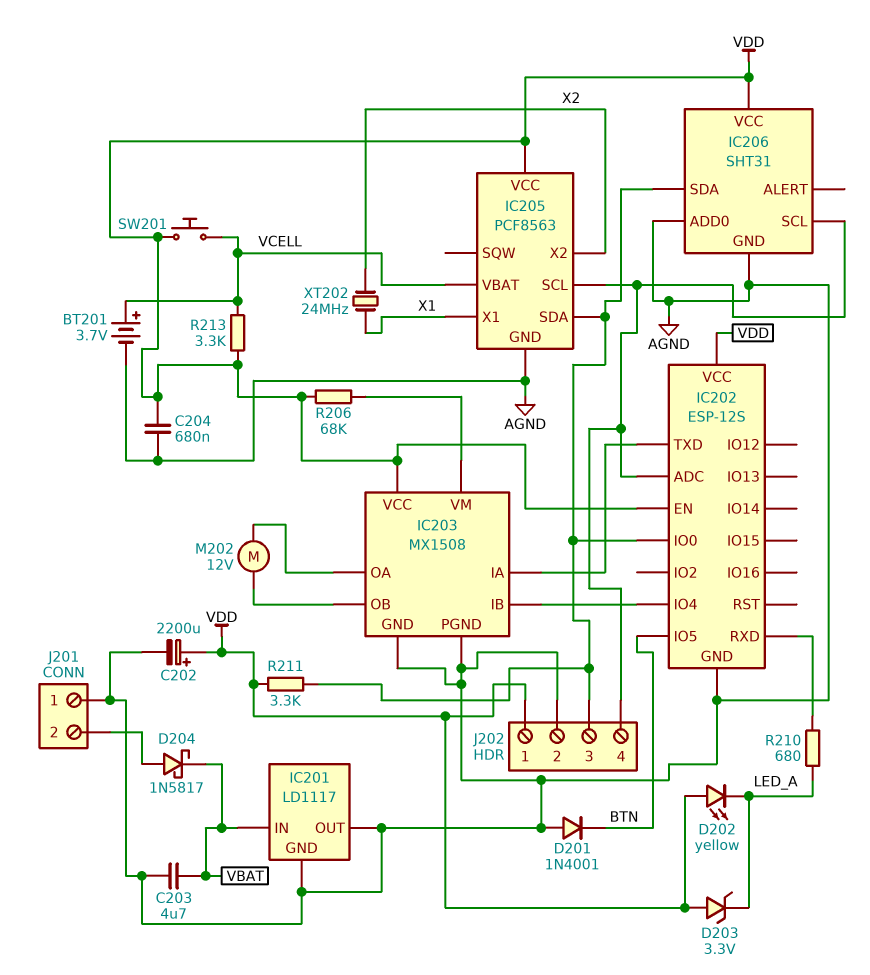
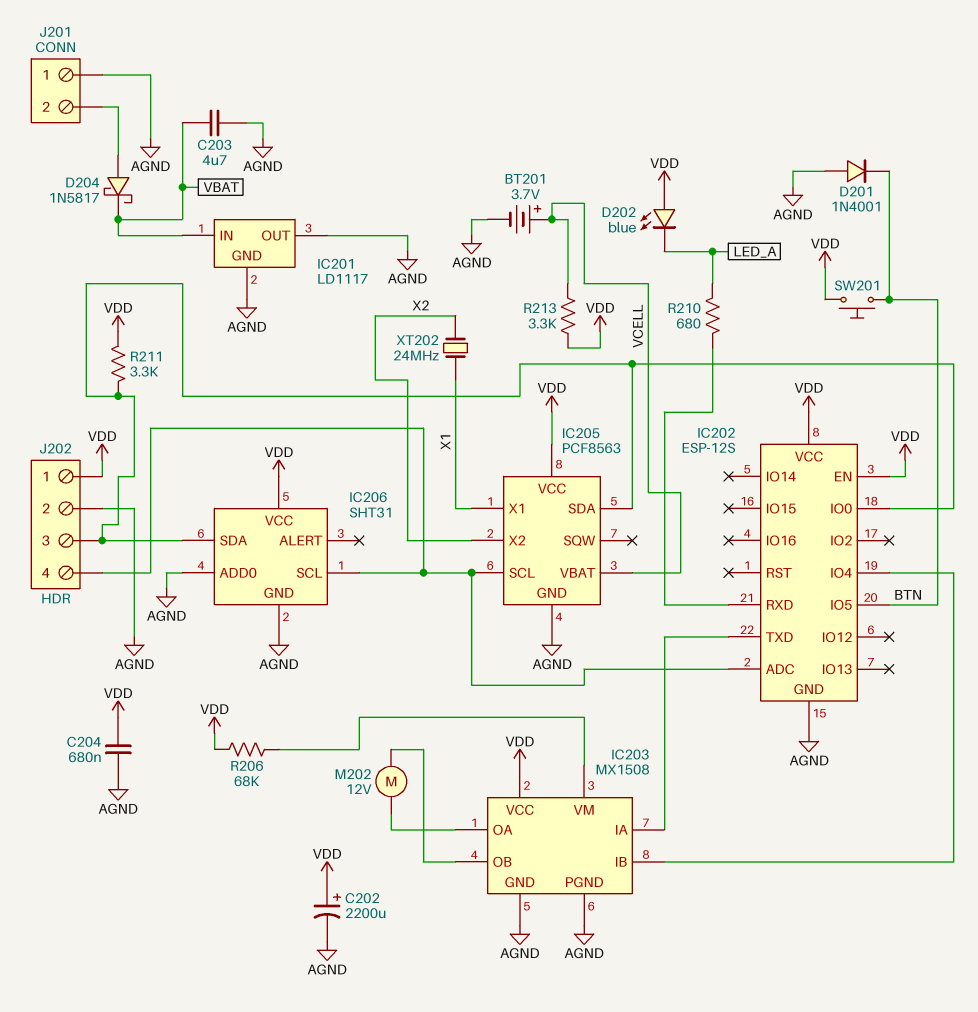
D202: LED yellow (A VDD, K LED_A) -> LED blue (A VDD, K LED_A)
D203: zener 3.3V (A VDD, K LED_A) -> none
SW201: button (VCELL, VDD) -> button (BTN, VDD)

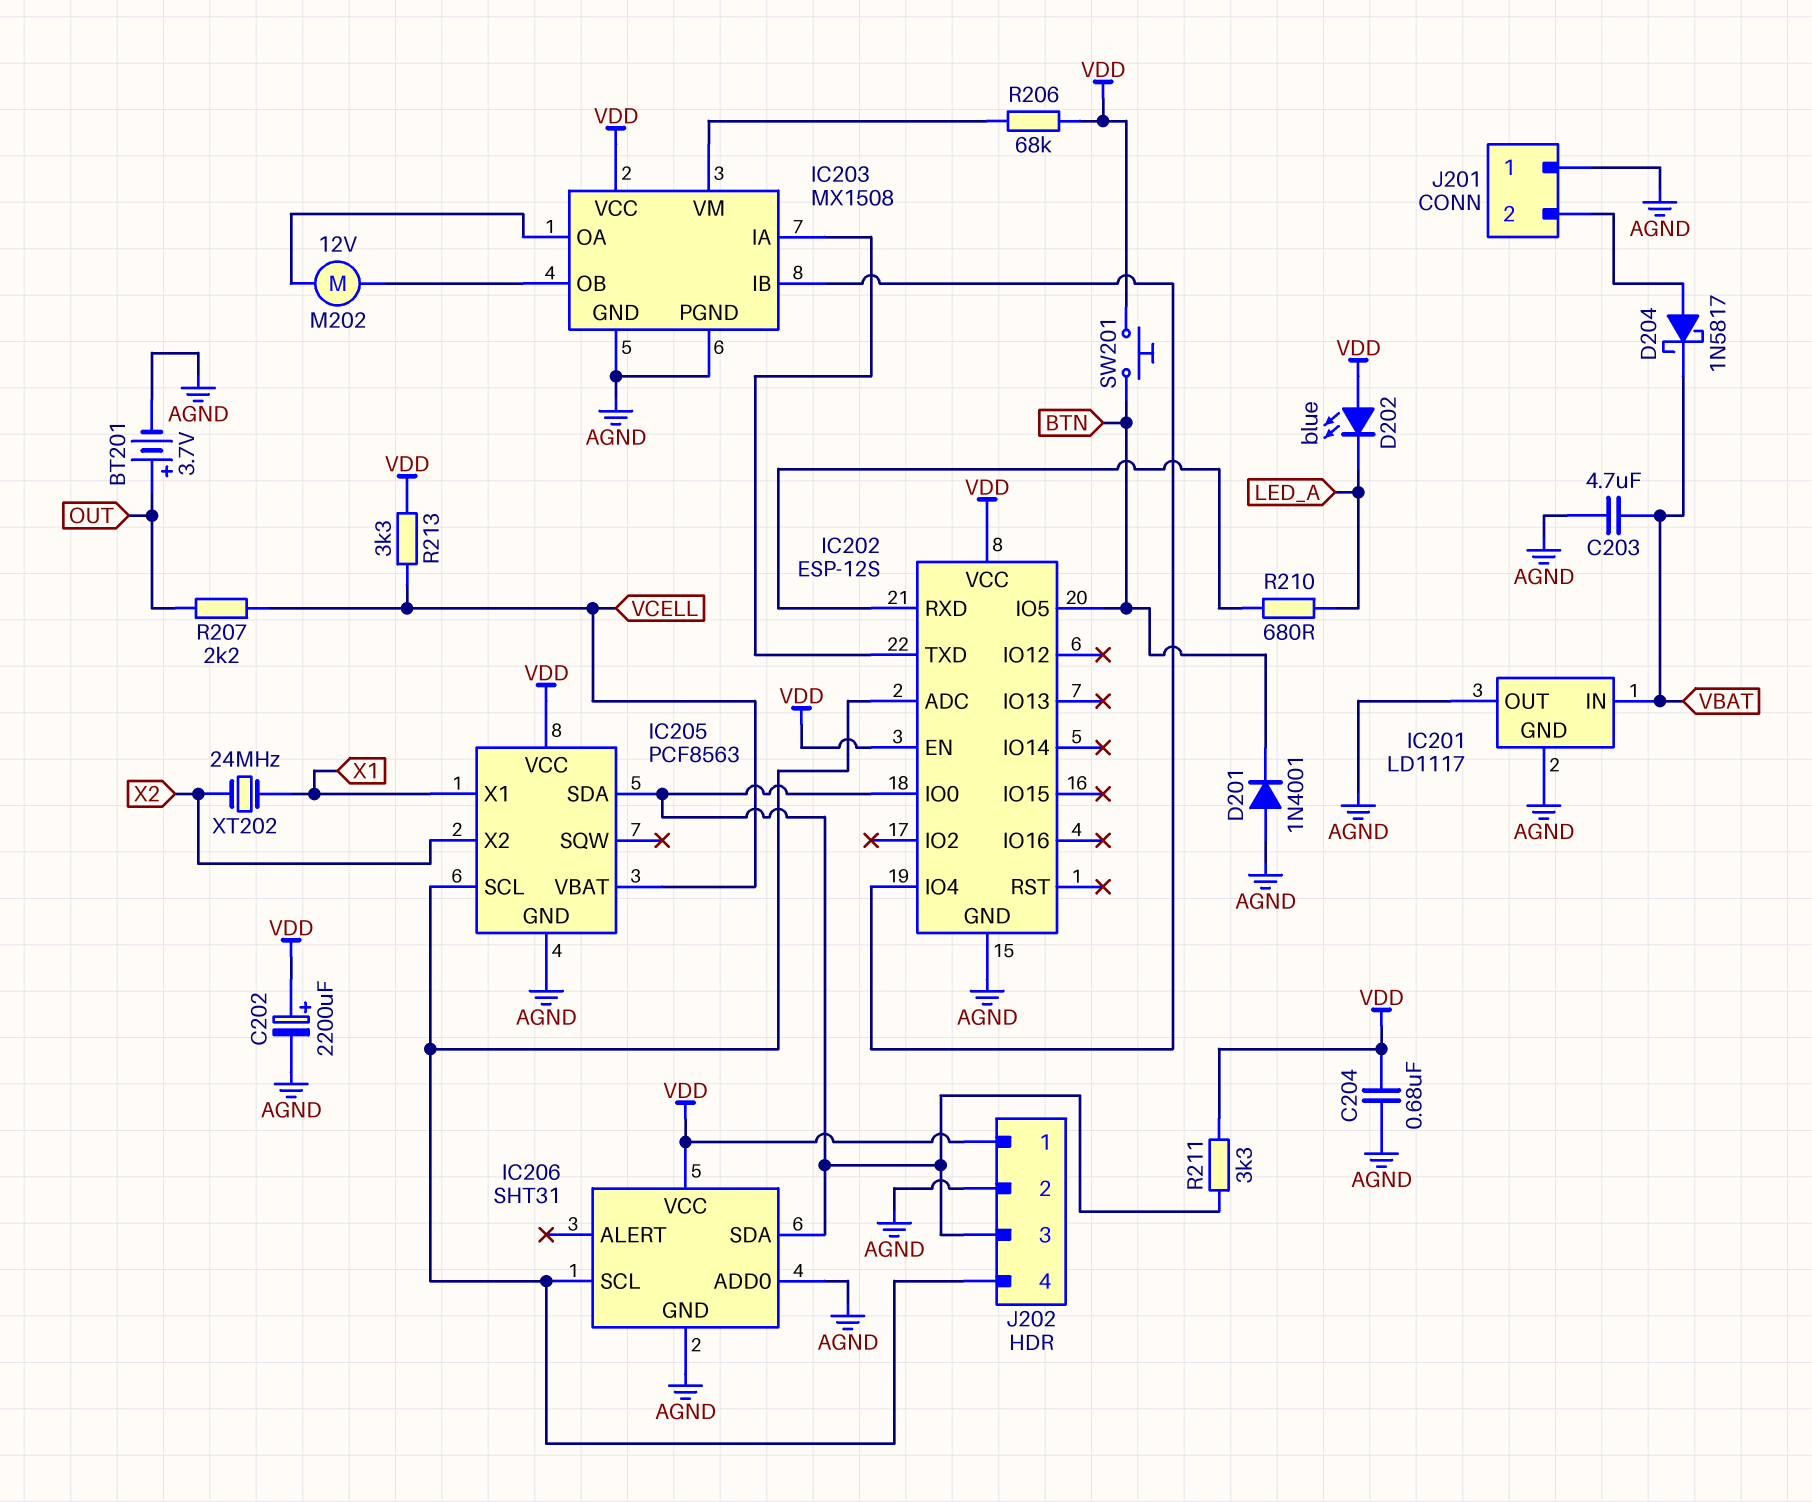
BT201: 3.7V (plus VCELL, minus AGND) -> 3.7V (plus OUT, minus AGND)
R207: none -> 2.2k (OUT, VCELL)

